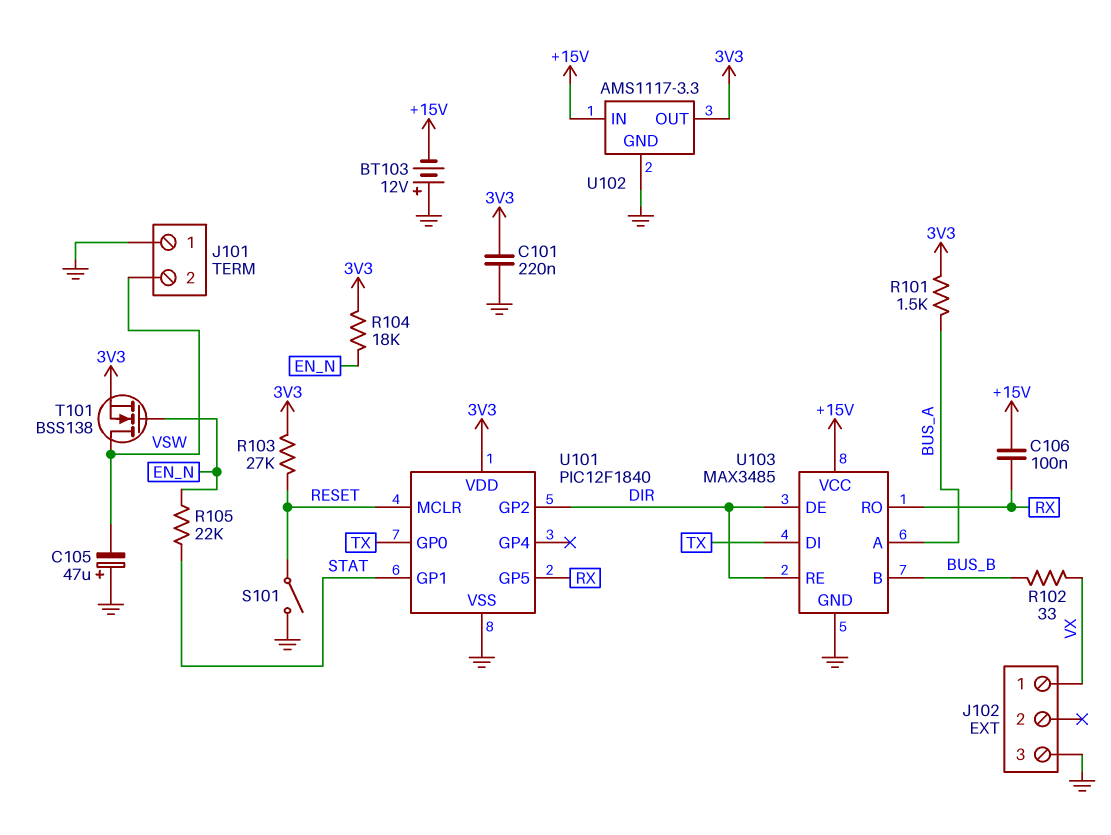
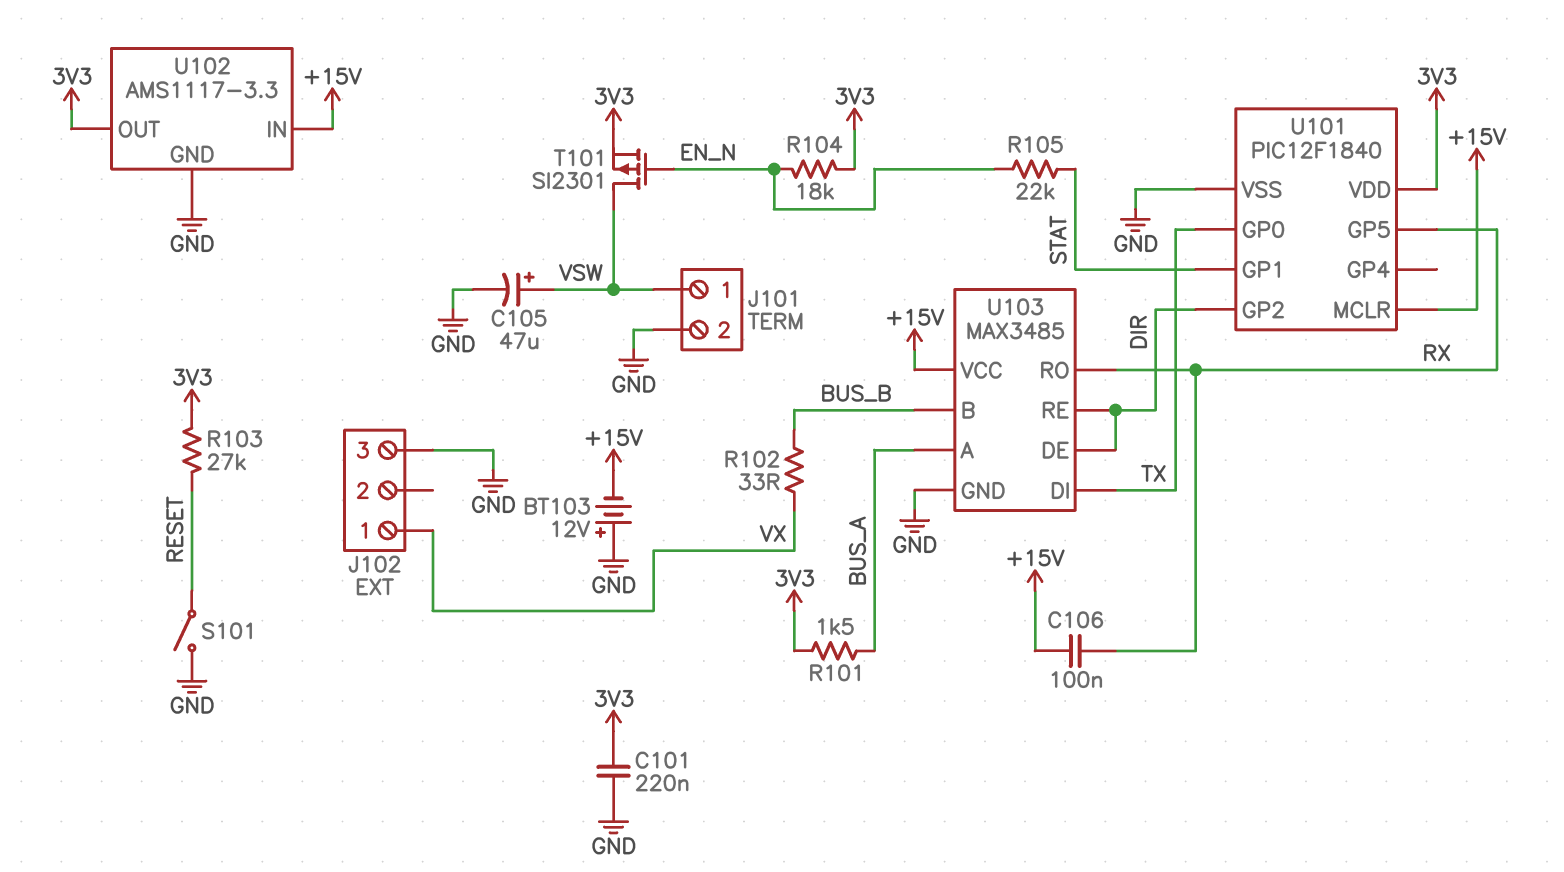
C105: 47uF (plus GND, minus VSW) -> 47uF (plus VSW, minus GND)
J101 pin 1: GND -> VSW
J101 pin 2: VSW -> GND
T101: NMOS BSS138 (G EN_N, D VSW, S 3V3) -> PMOS SI2301 (G EN_N, D VSW, S 3V3)
U101 pin MCLR: RESET -> +15V

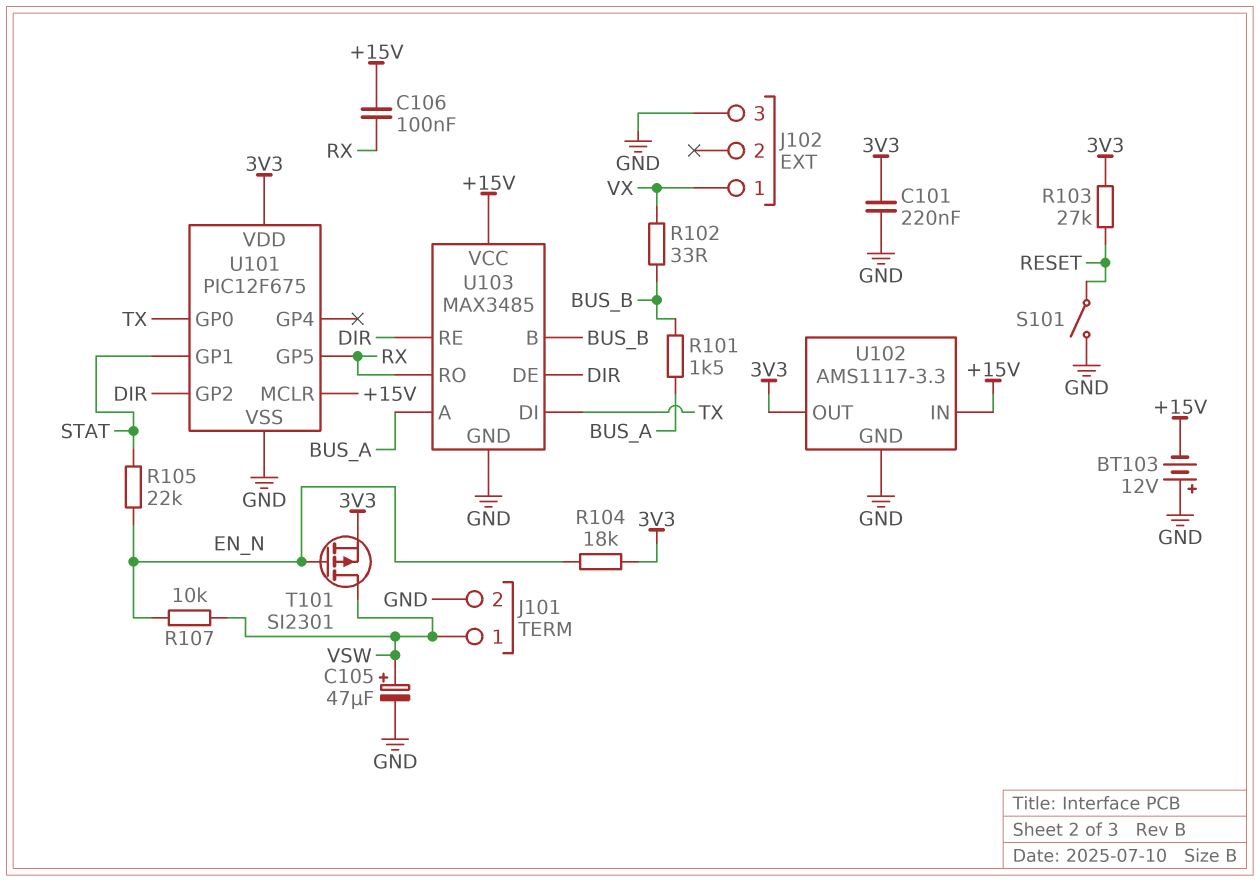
R101: 1.5k (3V3, BUS_A) -> 1.5k (BUS_A, BUS_B)
R107: none -> 10k (EN_N, VSW)
U101: PIC12F1840 -> PIC12F675

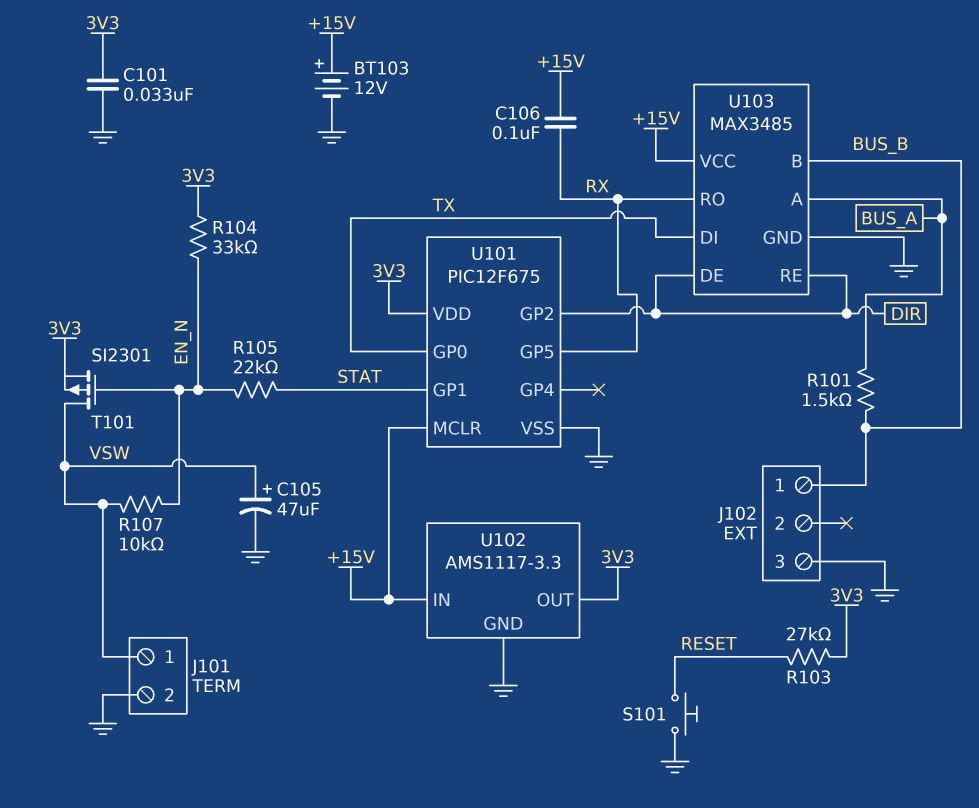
BT103: 12V (plus GND, minus +15V) -> 12V (plus +15V, minus GND)
C101: 220nF (3V3, GND) -> 33nF (3V3, GND)
J102 pin 1: VX -> BUS_B
R102: 33 (BUS_B, VX) -> none
R104: 18k (3V3, EN_N) -> 33k (3V3, EN_N)
S101: switch (GND, RESET) -> button (GND, RESET)

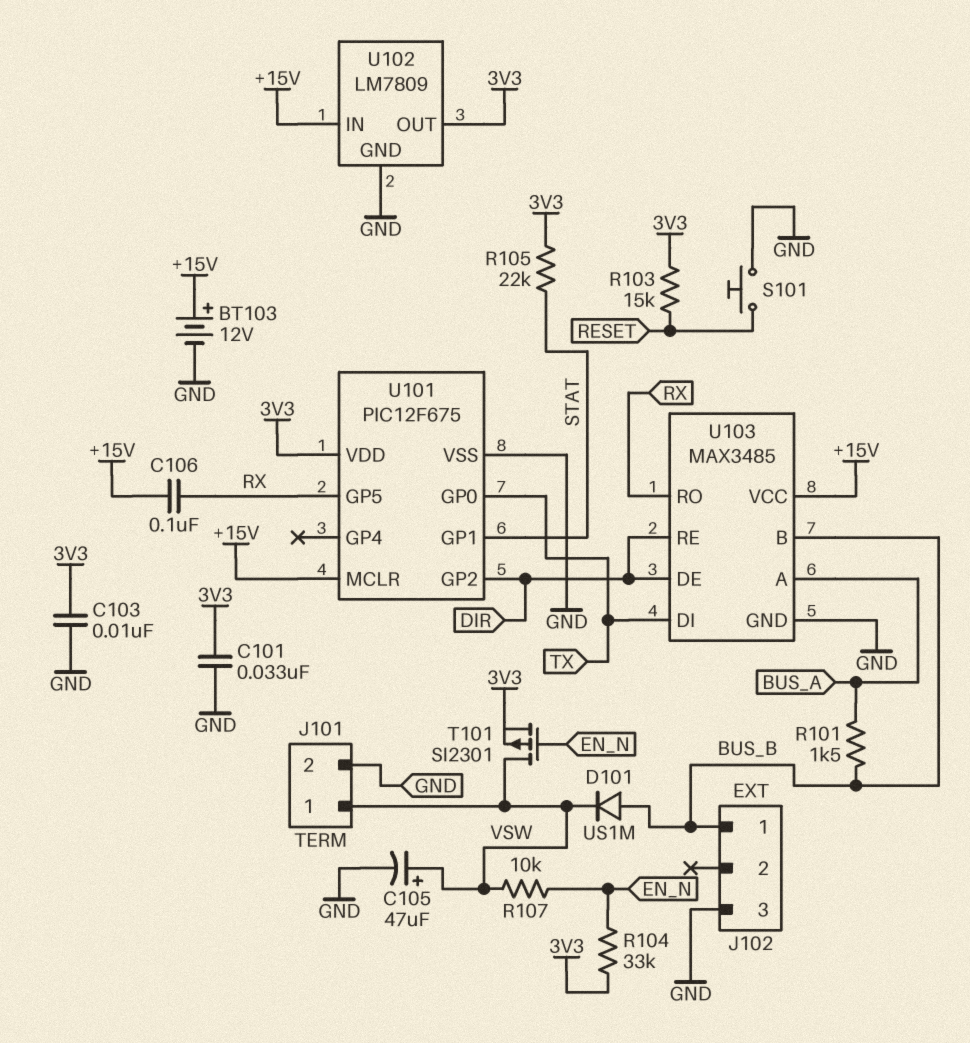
C103: none -> 10nF (3V3, GND)
D101: none -> diode US1M (A BUS_B, K VSW)
R103: 27k (3V3, RESET) -> 15k (3V3, RESET)
R105: 22k (EN_N, STAT) -> 22k (3V3, STAT)
U102: AMS1117-3.3 -> LM7809

